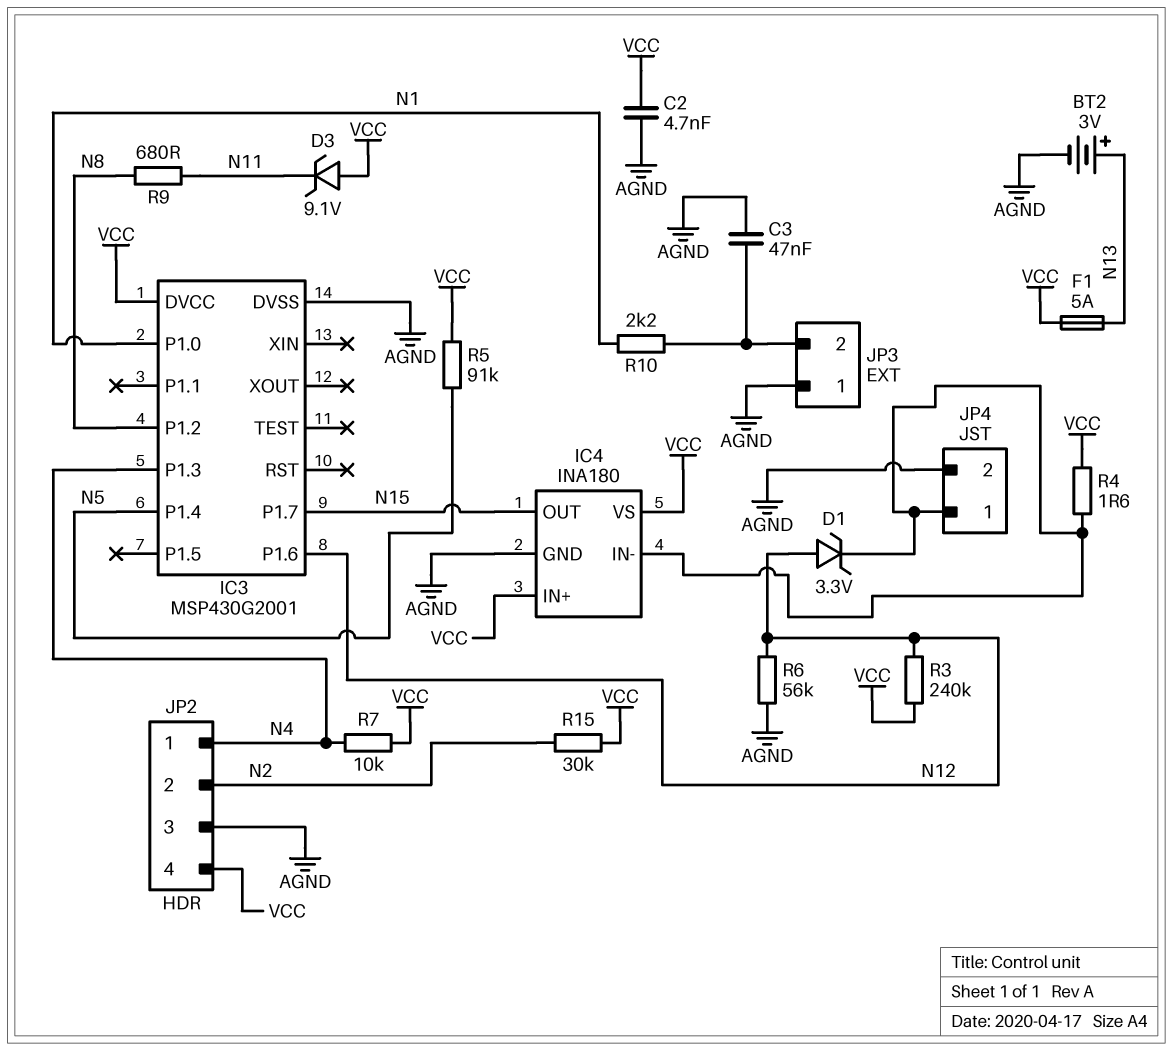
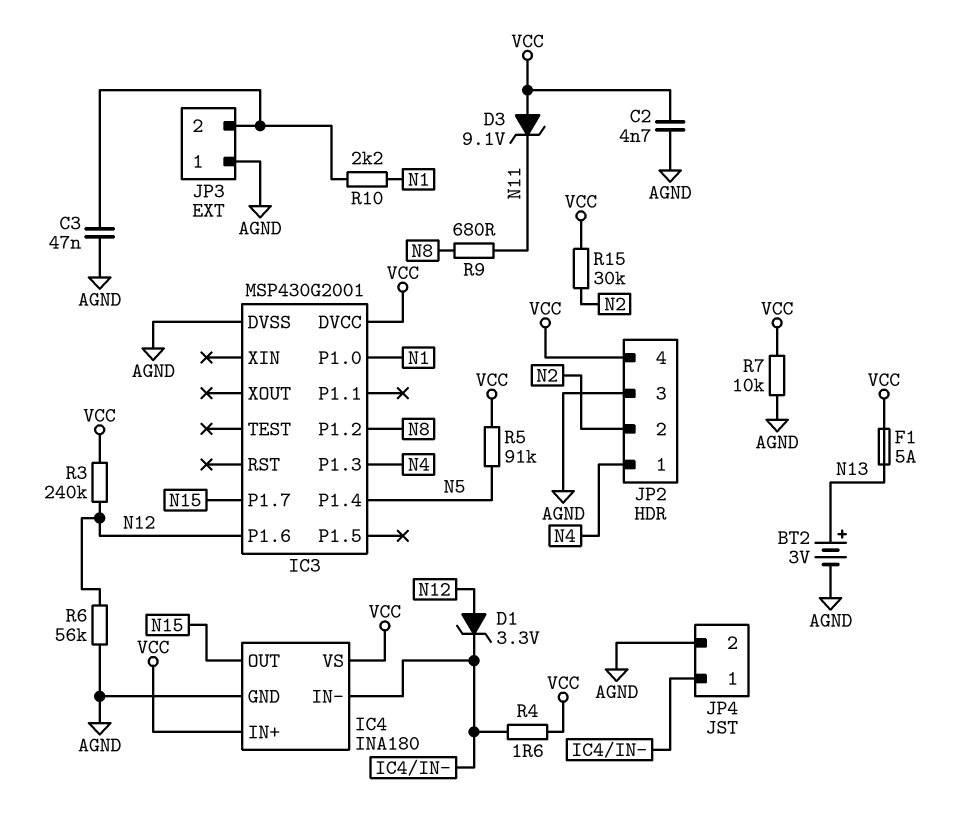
R7: 10k (N4, VCC) -> 10k (AGND, VCC)

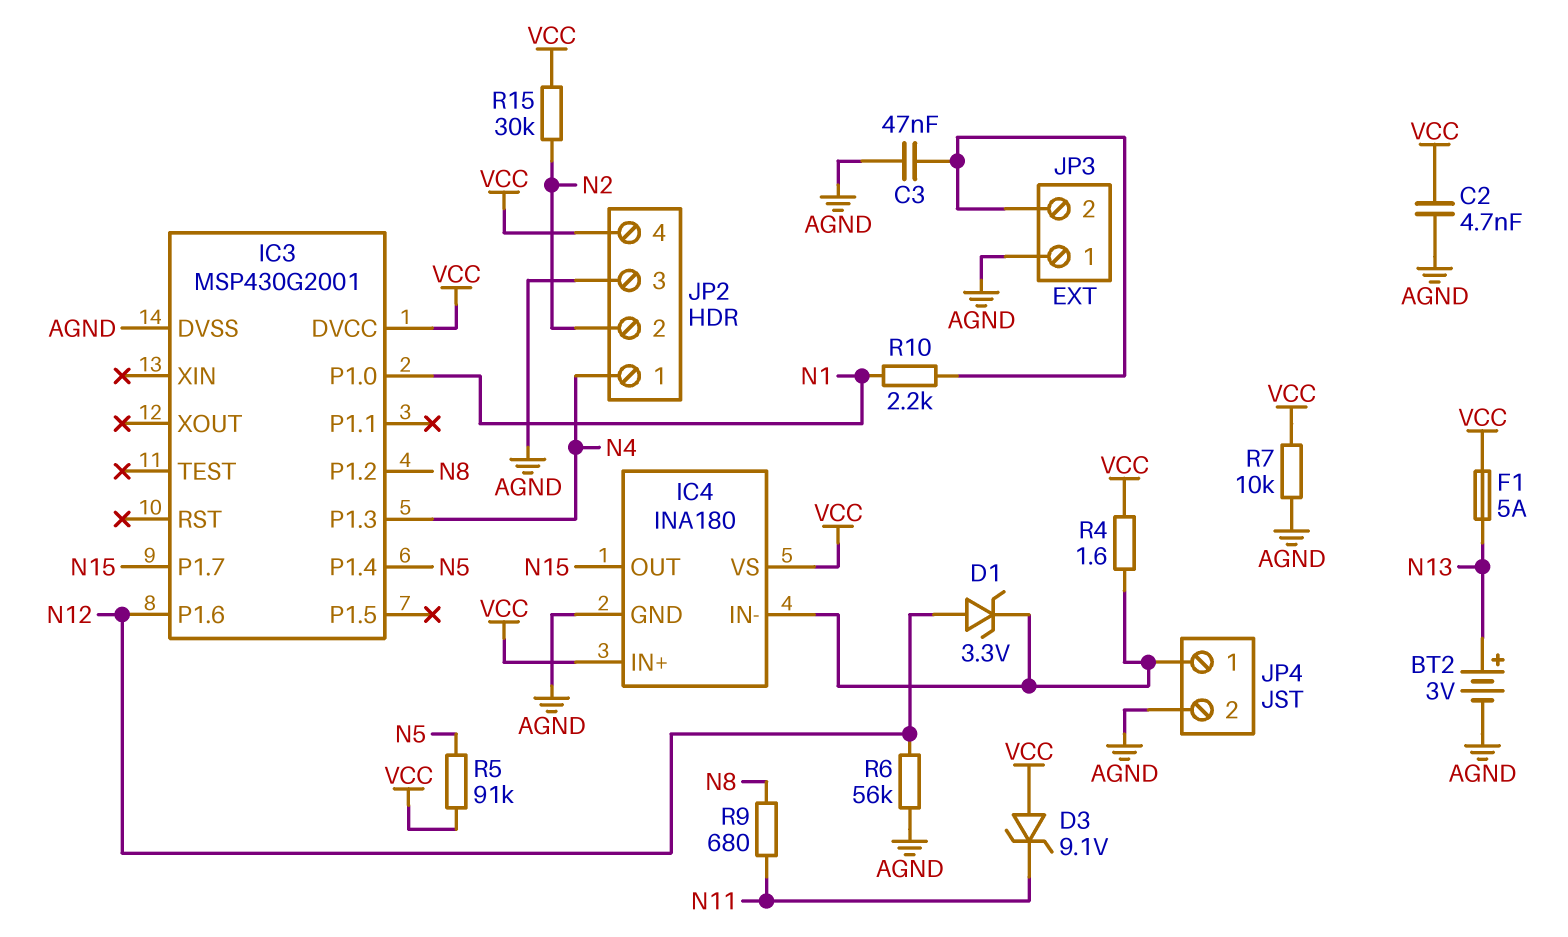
R3: 240k (N12, VCC) -> none

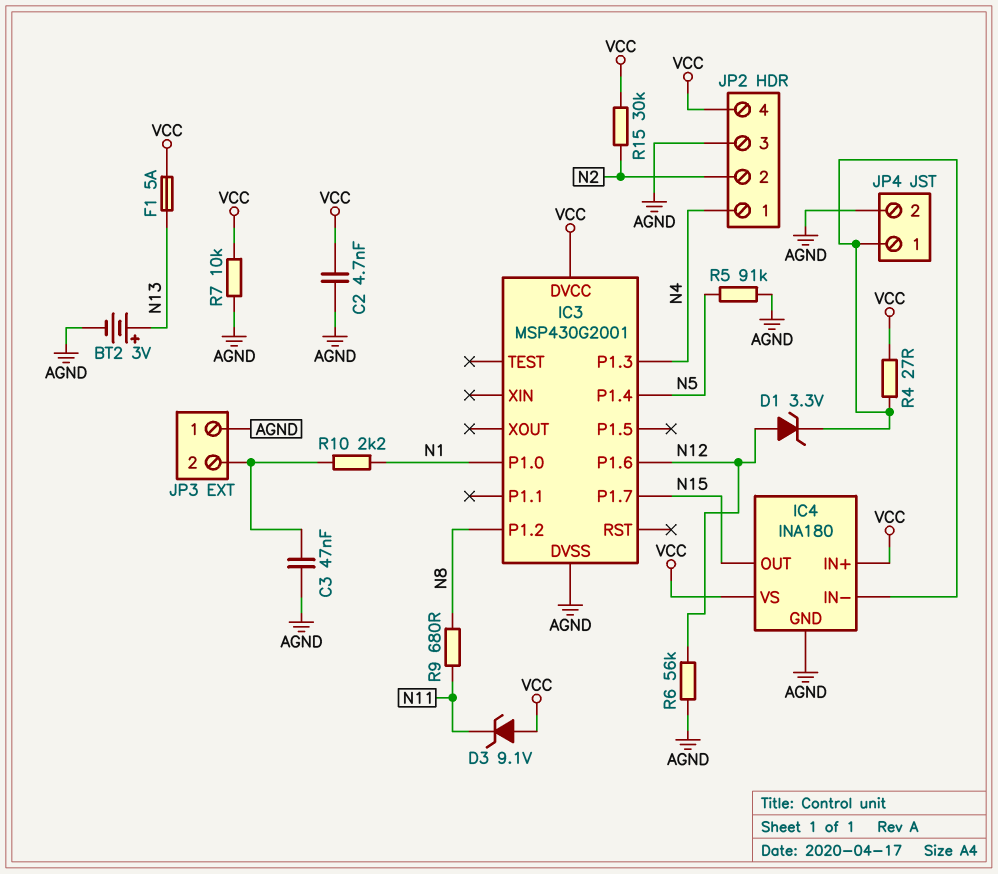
R4: 1.6 (IC4/IN-, VCC) -> 27 (IC4/IN-, VCC)
R5: 91k (N5, VCC) -> 91k (AGND, N5)

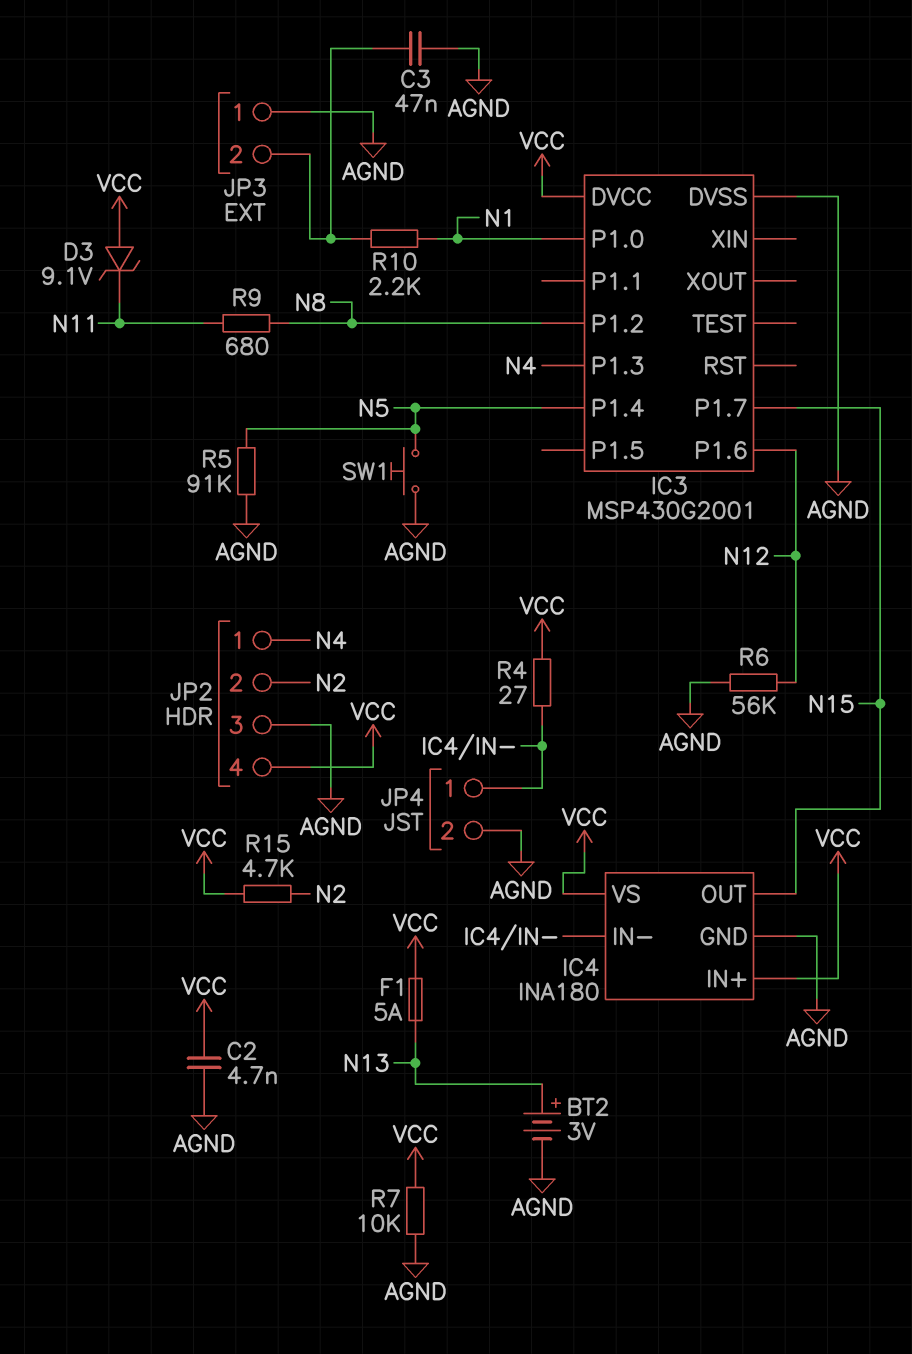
D1: zener 3.3V (A N12, K IC4/IN-) -> none
R15: 30k (N2, VCC) -> 4.7k (N2, VCC)
SW1: none -> button (AGND, N5)

